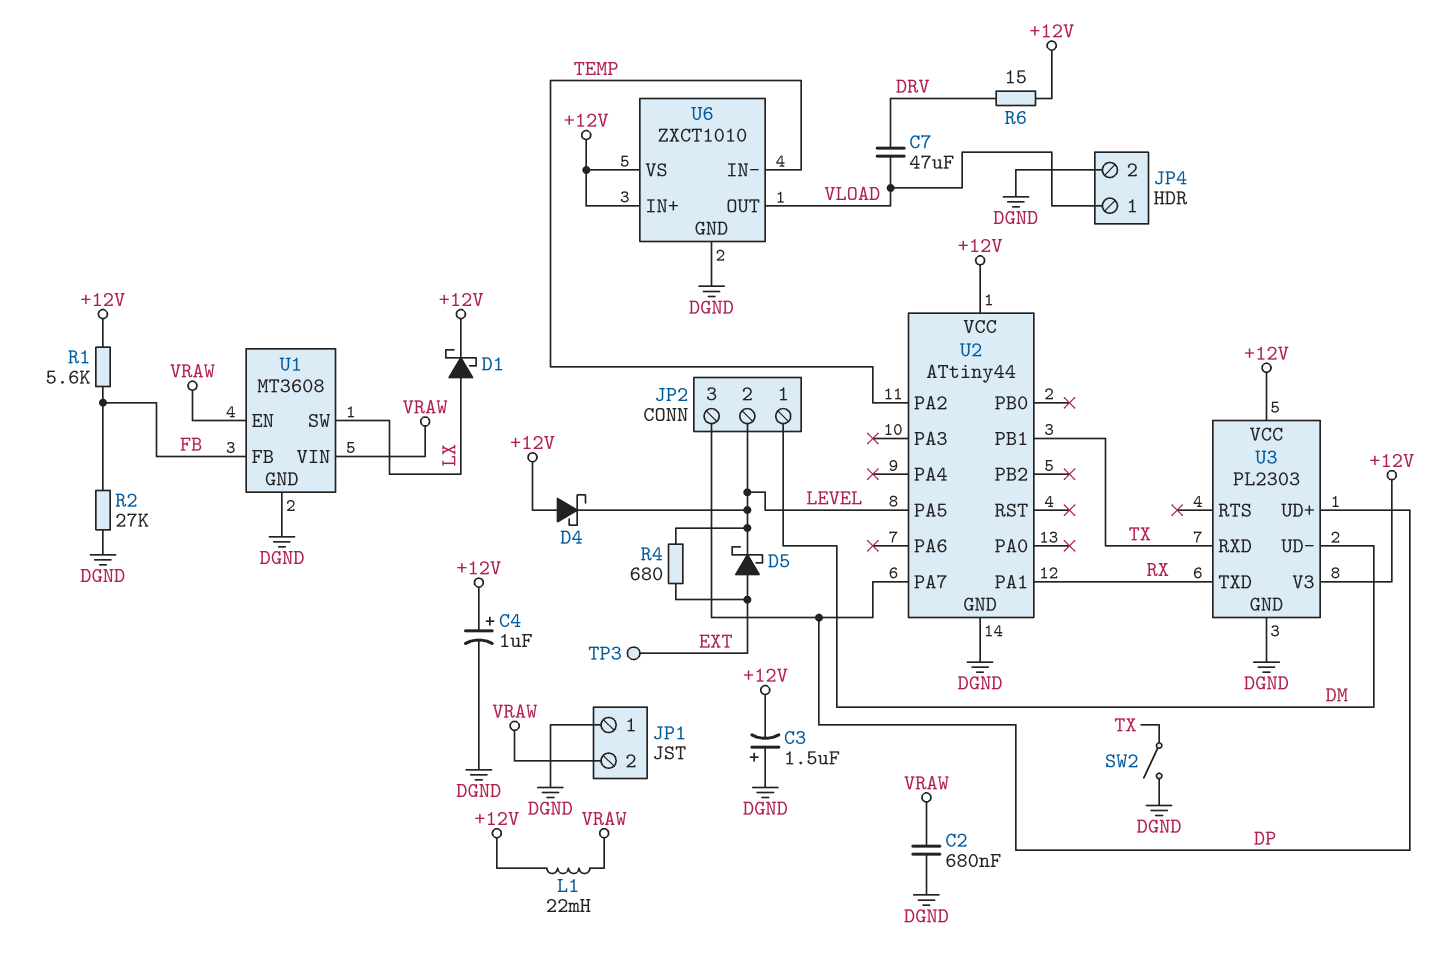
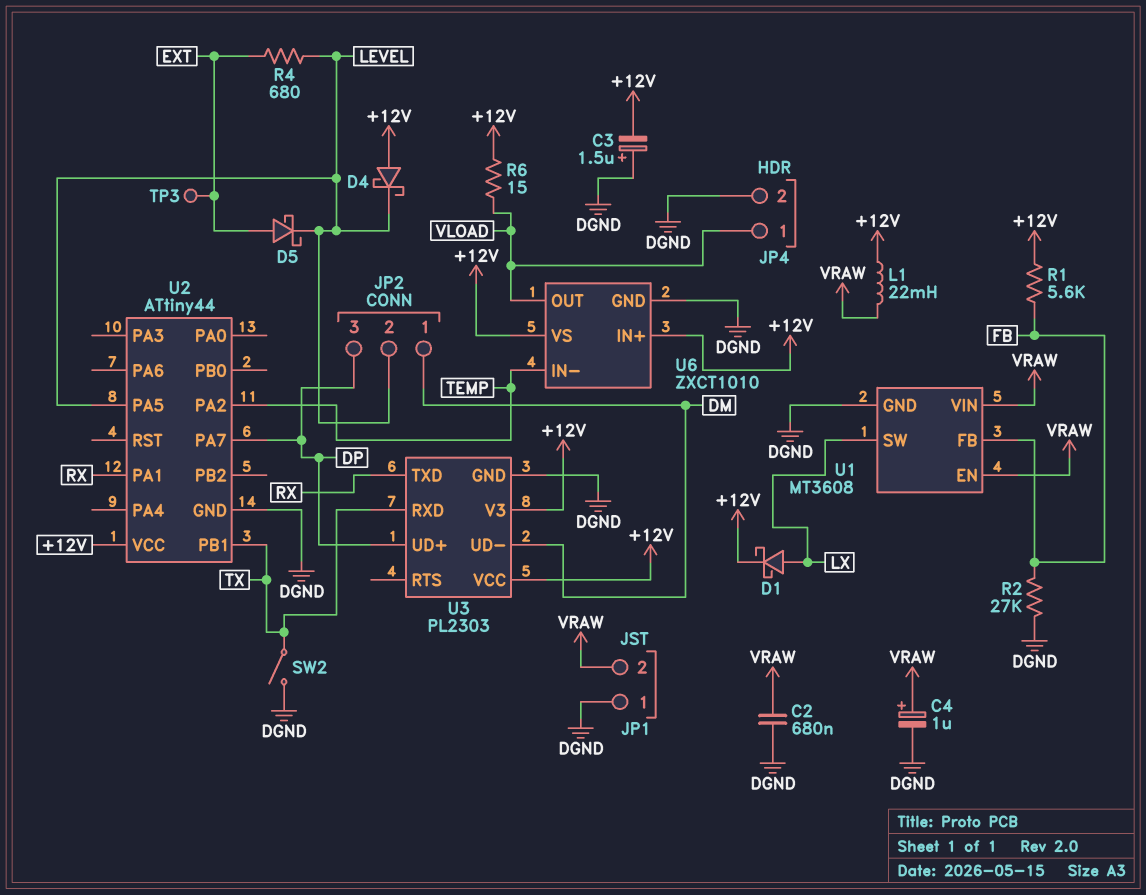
C4: 1uF (plus +12V, minus DGND) -> 1uF (plus VRAW, minus DGND)
C7: 47uF (DRV, VLOAD) -> none
R6: 15 (+12V, DRV) -> 15 (+12V, VLOAD)

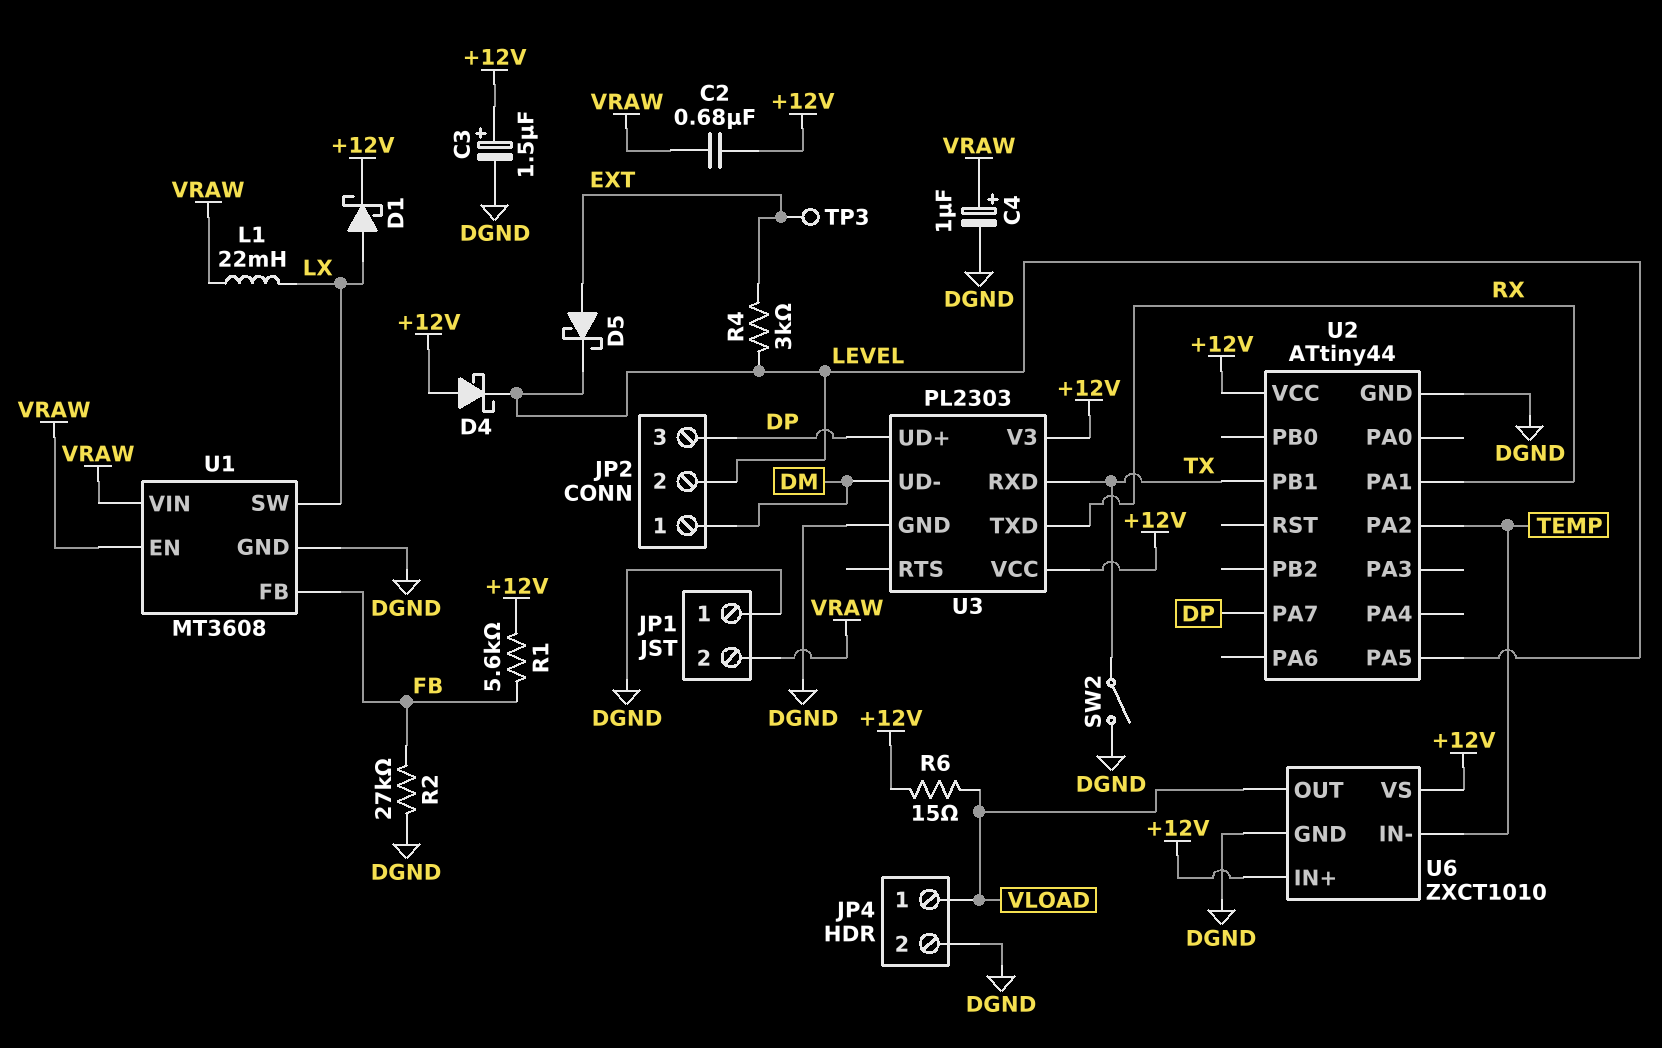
C2: 680nF (DGND, VRAW) -> 680nF (+12V, VRAW)
C3: 1.5uF (plus DGND, minus +12V) -> 1.5uF (plus +12V, minus DGND)
L1: 22mH (+12V, VRAW) -> 22mH (LX, VRAW)
R4: 680 (EXT, LEVEL) -> 3k (EXT, LEVEL)

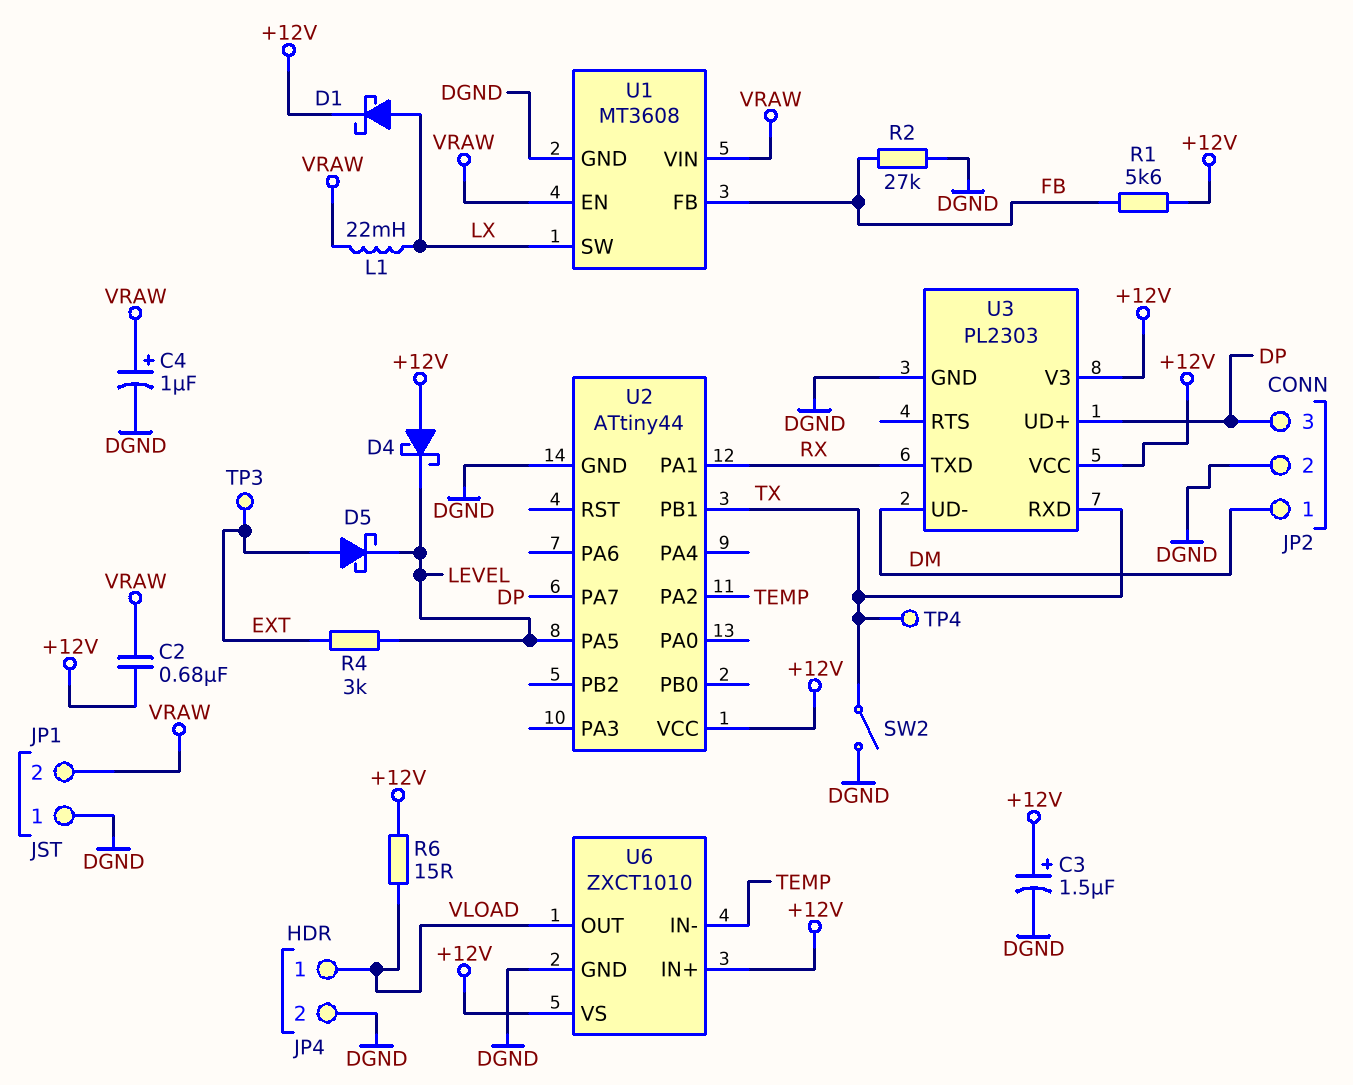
JP2 pin 2: LEVEL -> DGND
TP4: none -> test point (TX)

